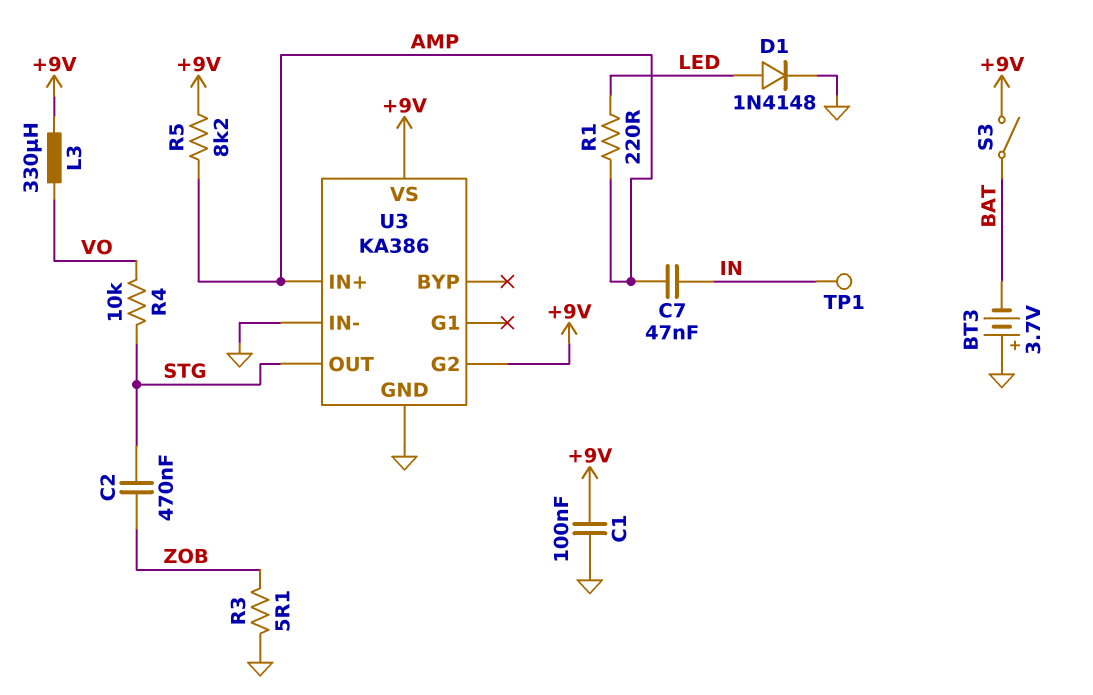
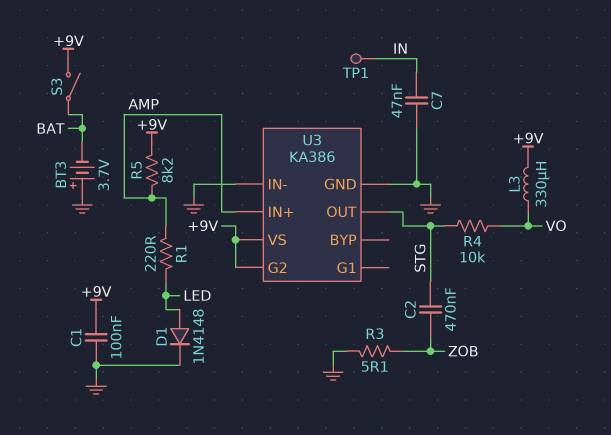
C7: 47nF (AMP, IN) -> 47nF (GND, IN)

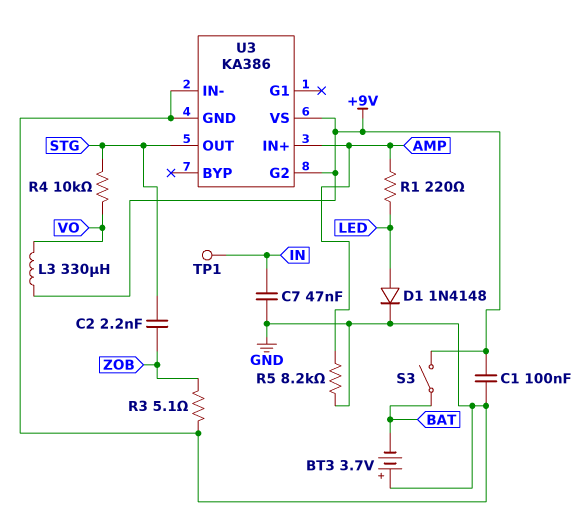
C2: 470nF (STG, ZOB) -> 2.2nF (STG, ZOB)
R5: 8.2k (+9V, AMP) -> 8.2k (AMP, GND)

